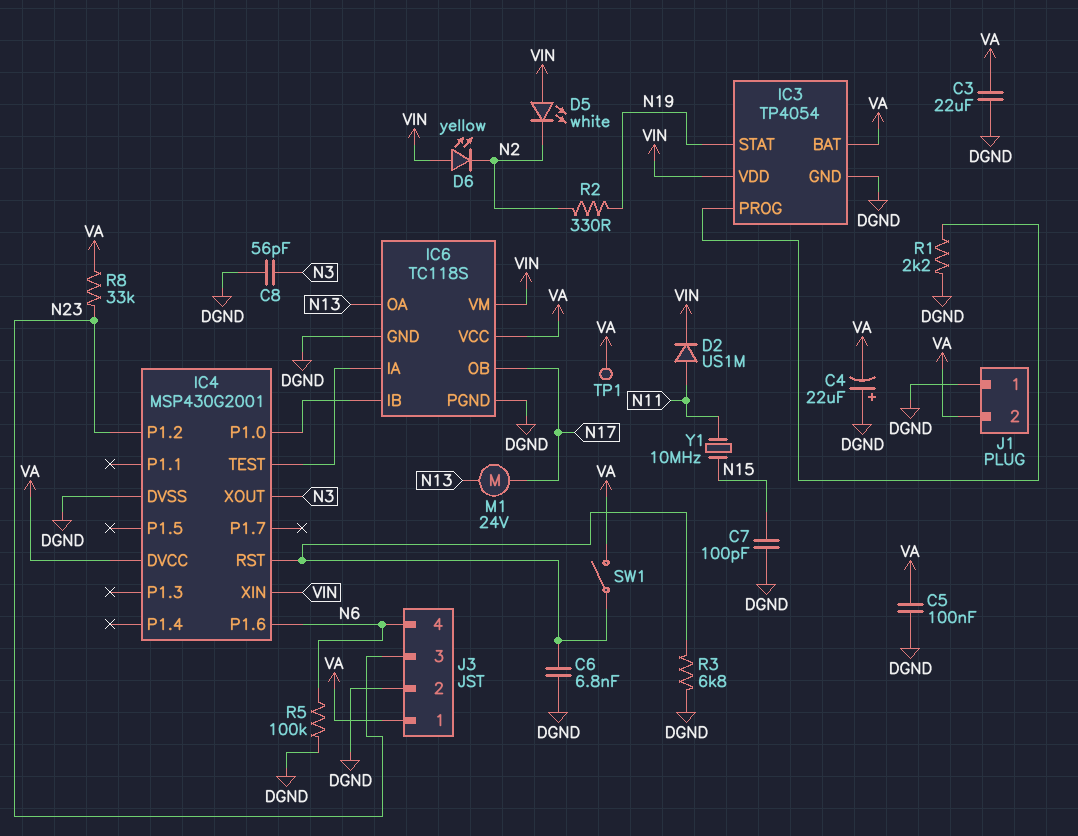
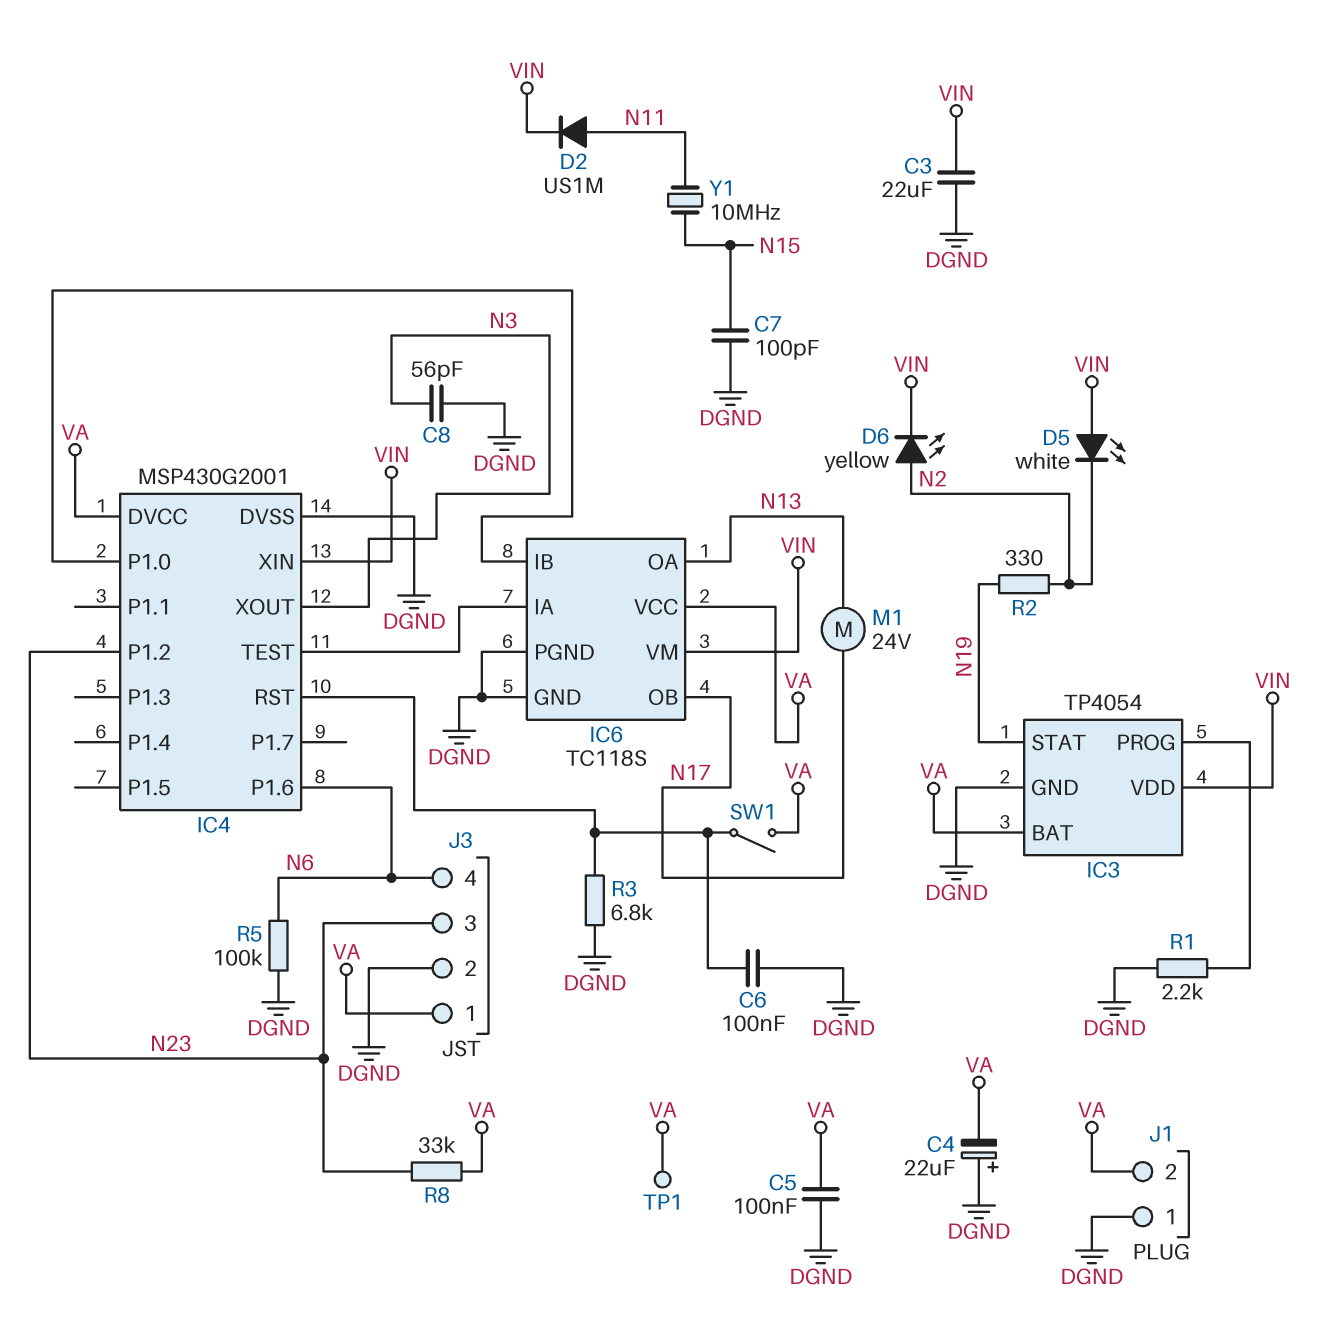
C3: 22uF (DGND, VA) -> 22uF (DGND, VIN)
C6: 6.8nF (DGND, IC4/RST) -> 100nF (DGND, IC4/RST)
D6: LED yellow (A VIN, K N2) -> LED yellow (A N2, K VIN)

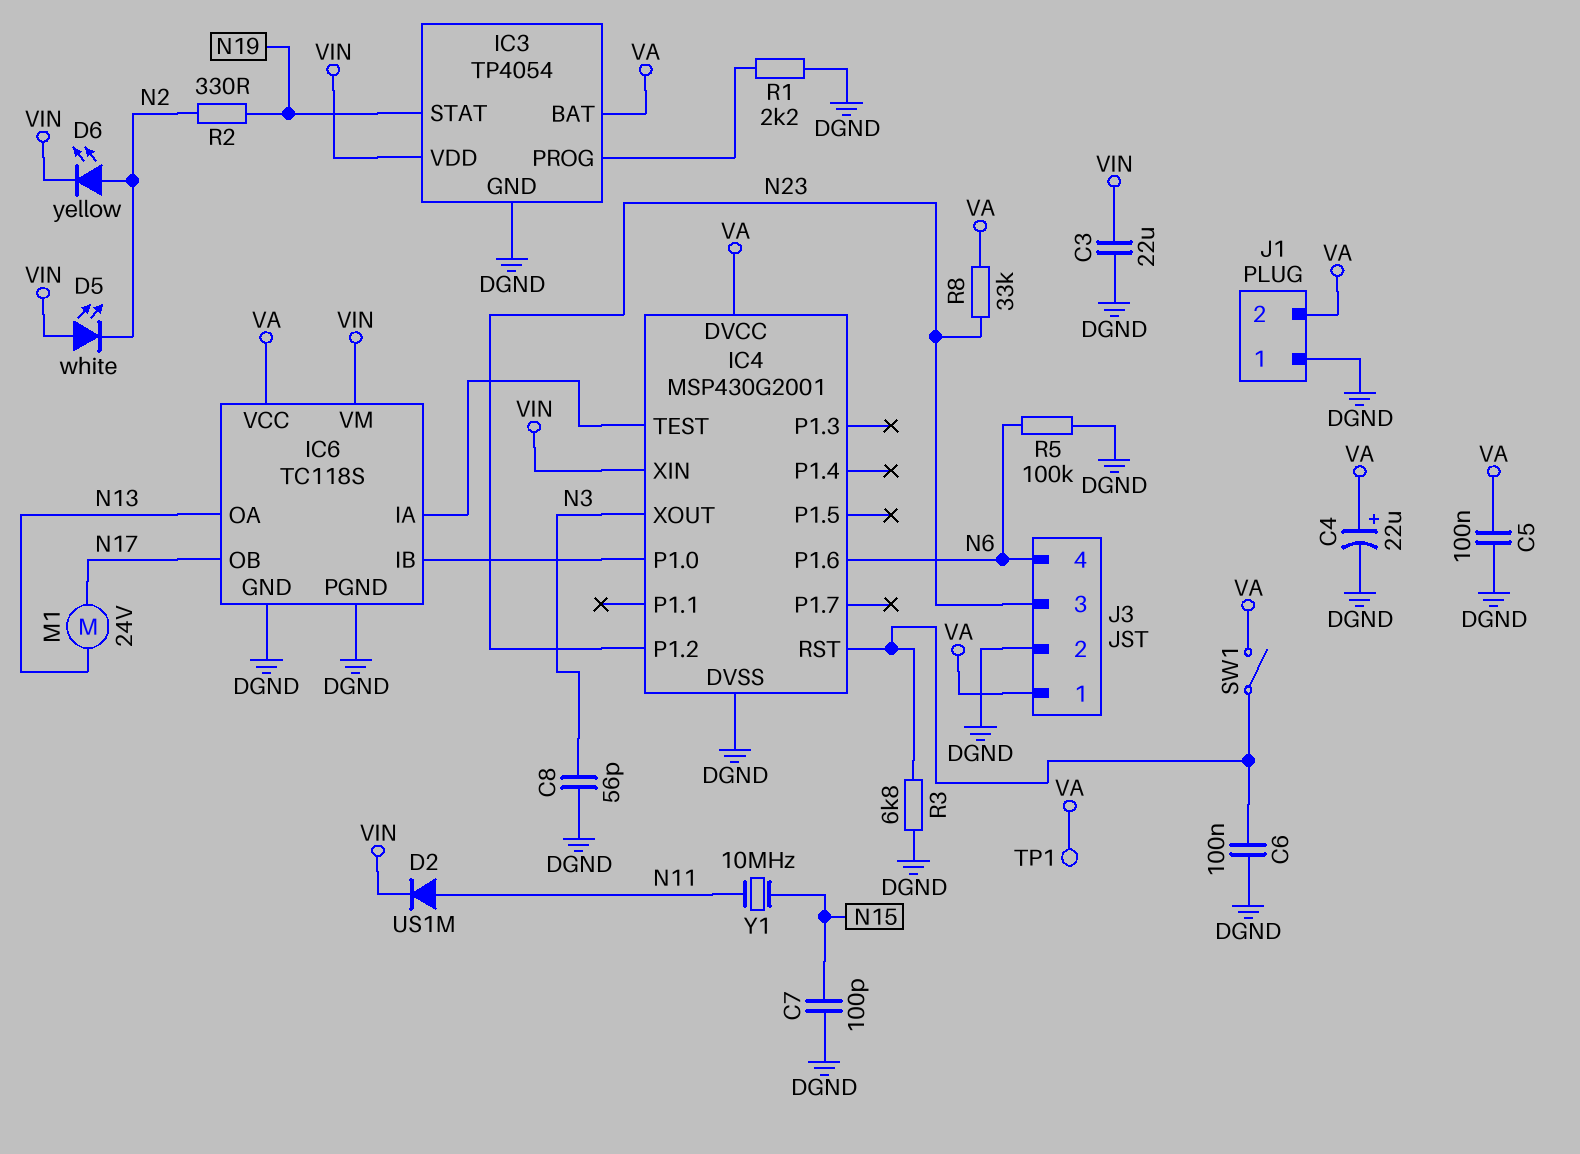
C4: 22uF (plus DGND, minus VA) -> 22uF (plus VA, minus DGND)

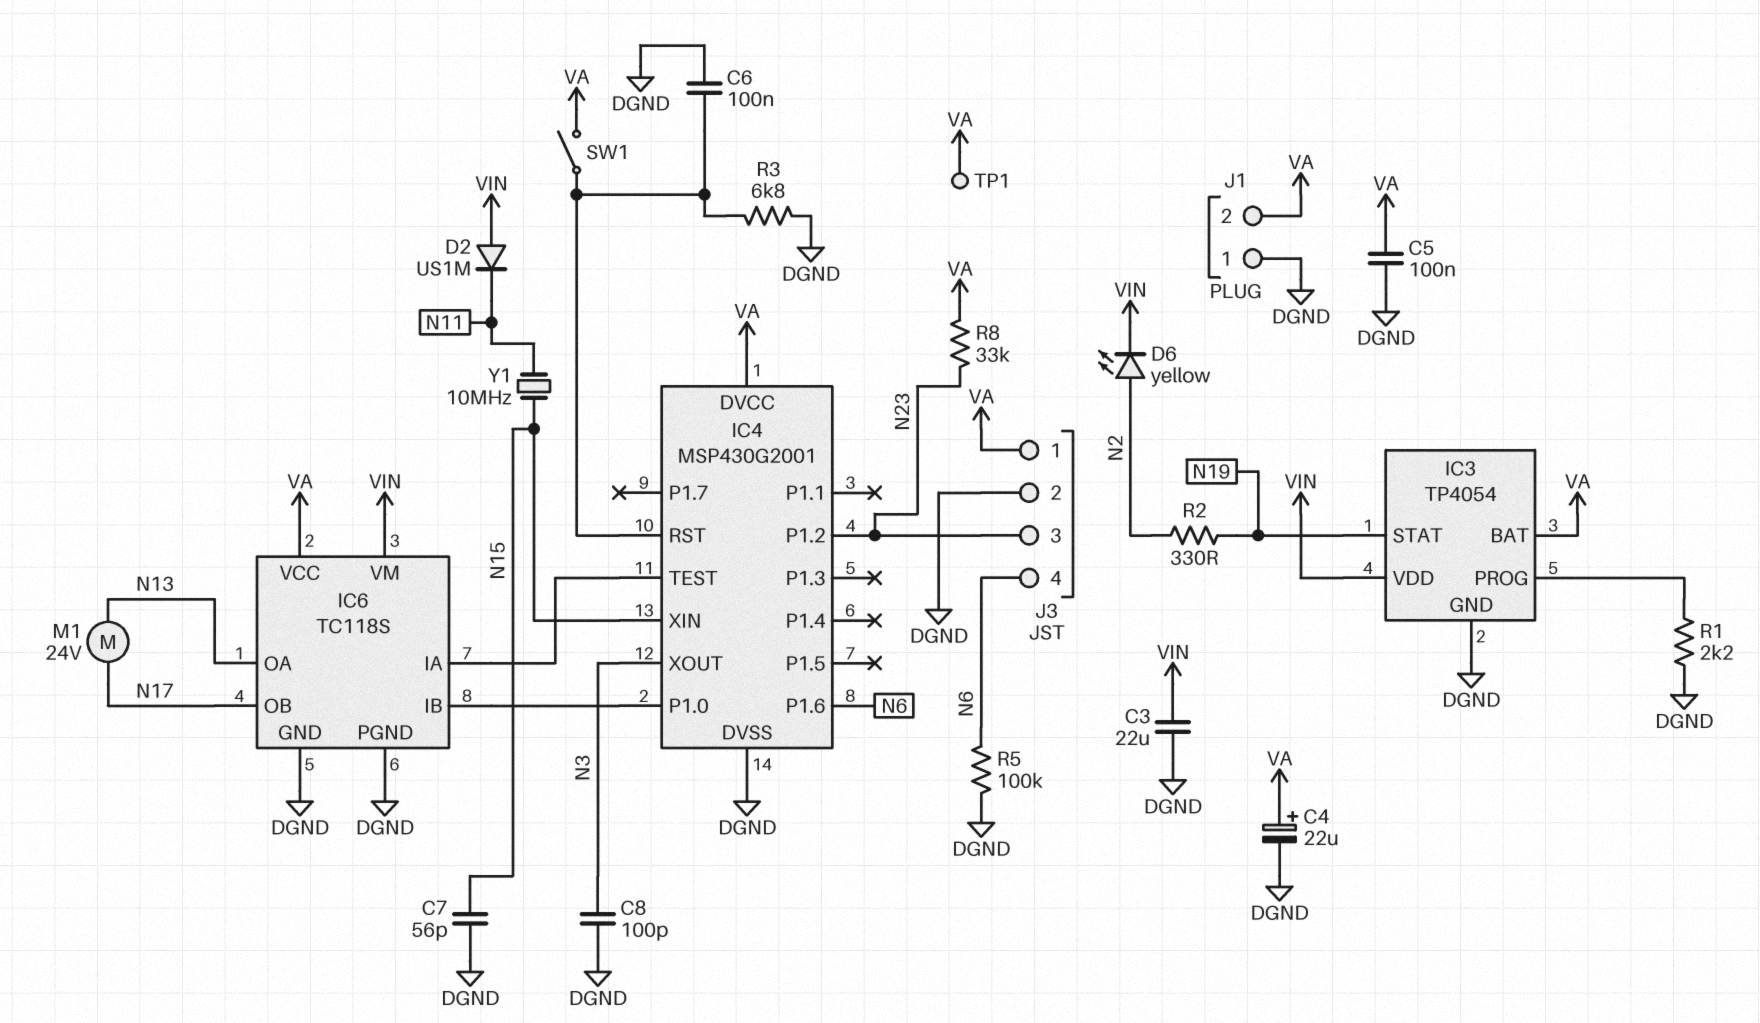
C7: 100pF (DGND, N15) -> 56pF (DGND, N15)
C8: 56pF (DGND, N3) -> 100pF (DGND, N3)
D2: diode US1M (A N11, K VIN) -> diode US1M (A VIN, K N11)
D5: LED white (A VIN, K N2) -> none
IC4 pin XIN: VIN -> N15

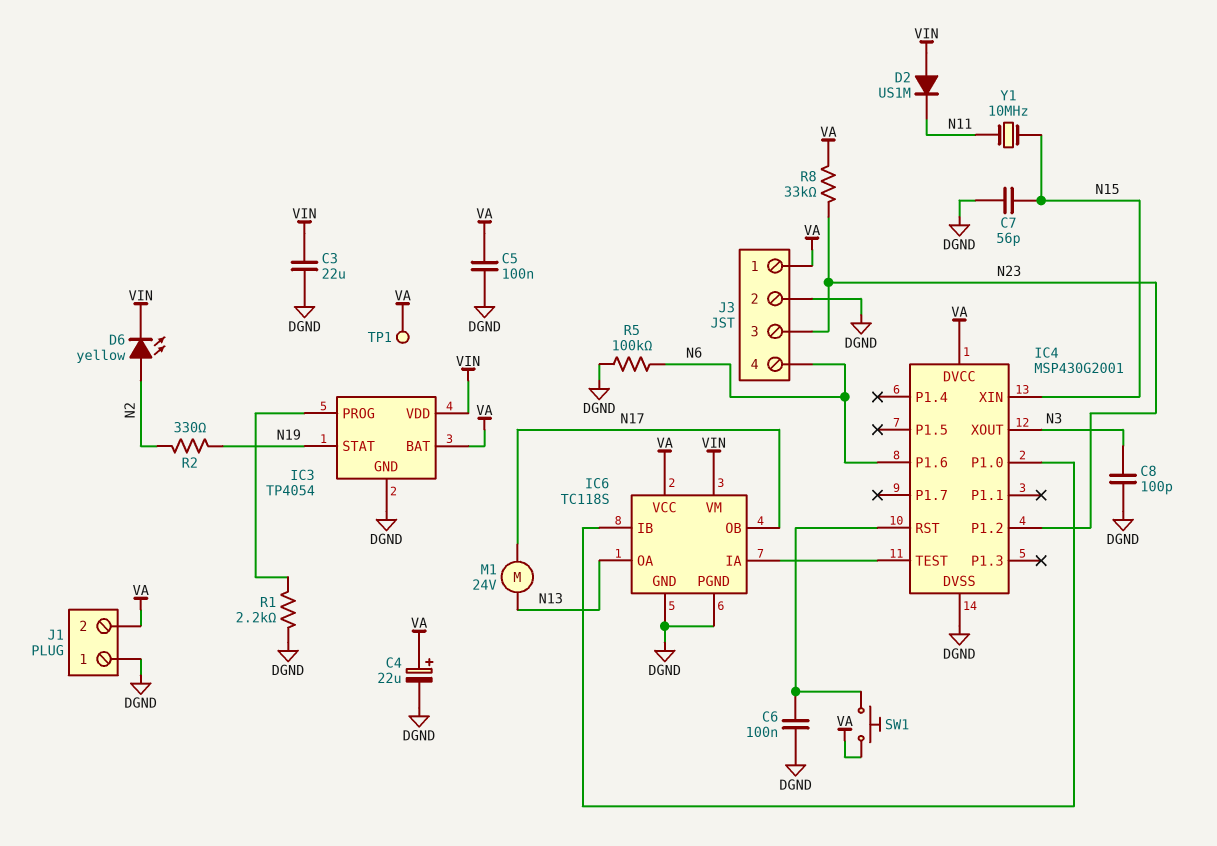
R3: 6.8k (DGND, IC4/RST) -> none
SW1: switch (IC4/RST, VA) -> button (IC4/RST, VA)

